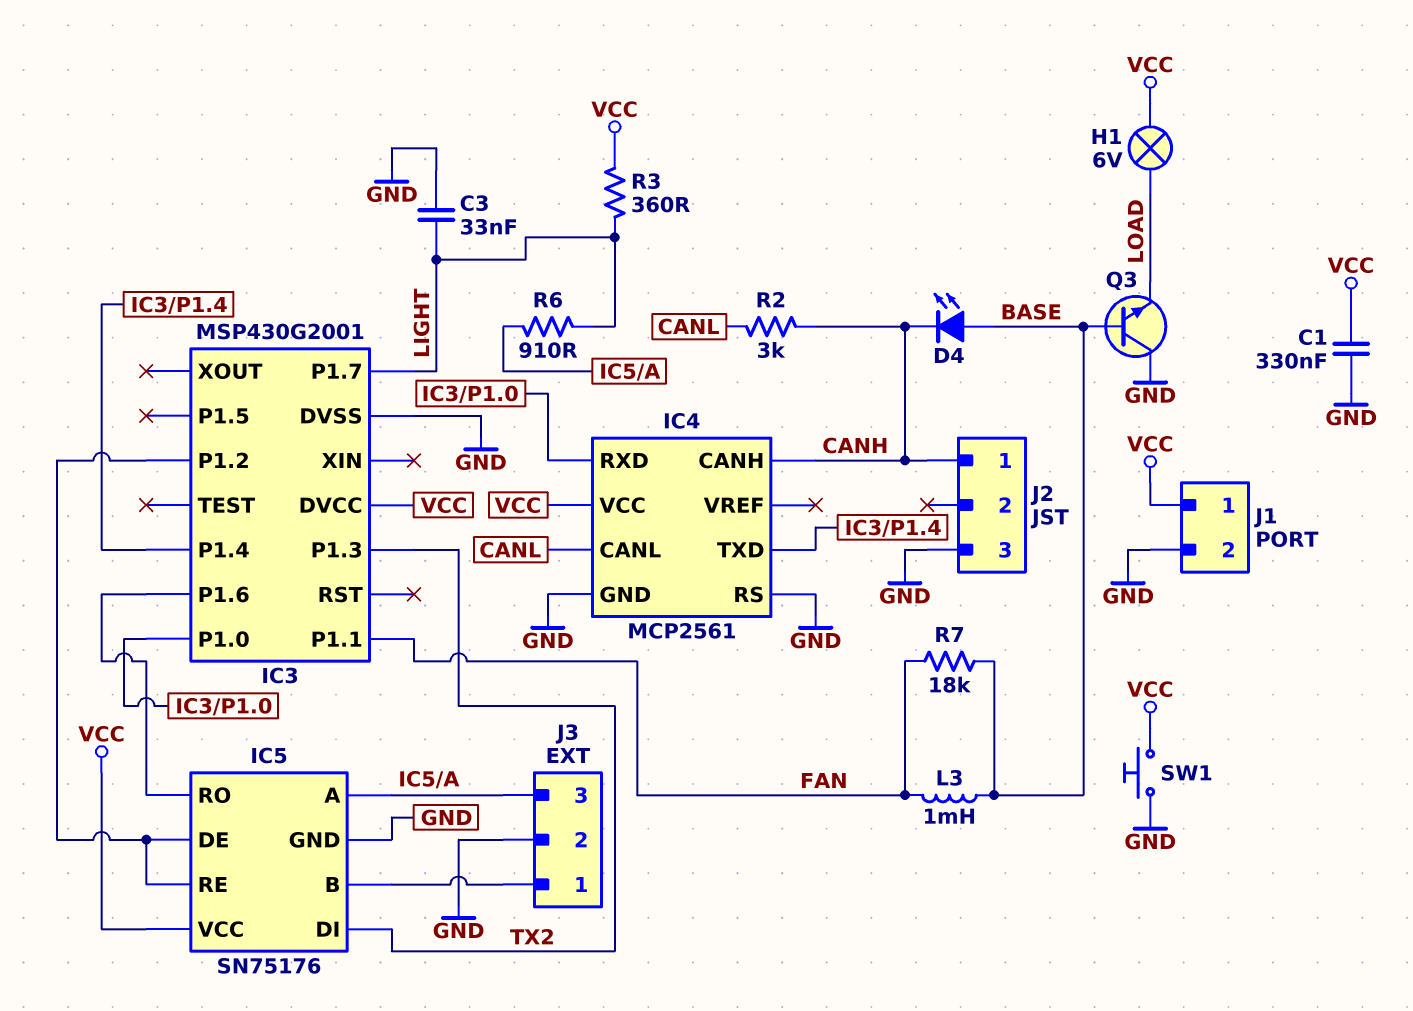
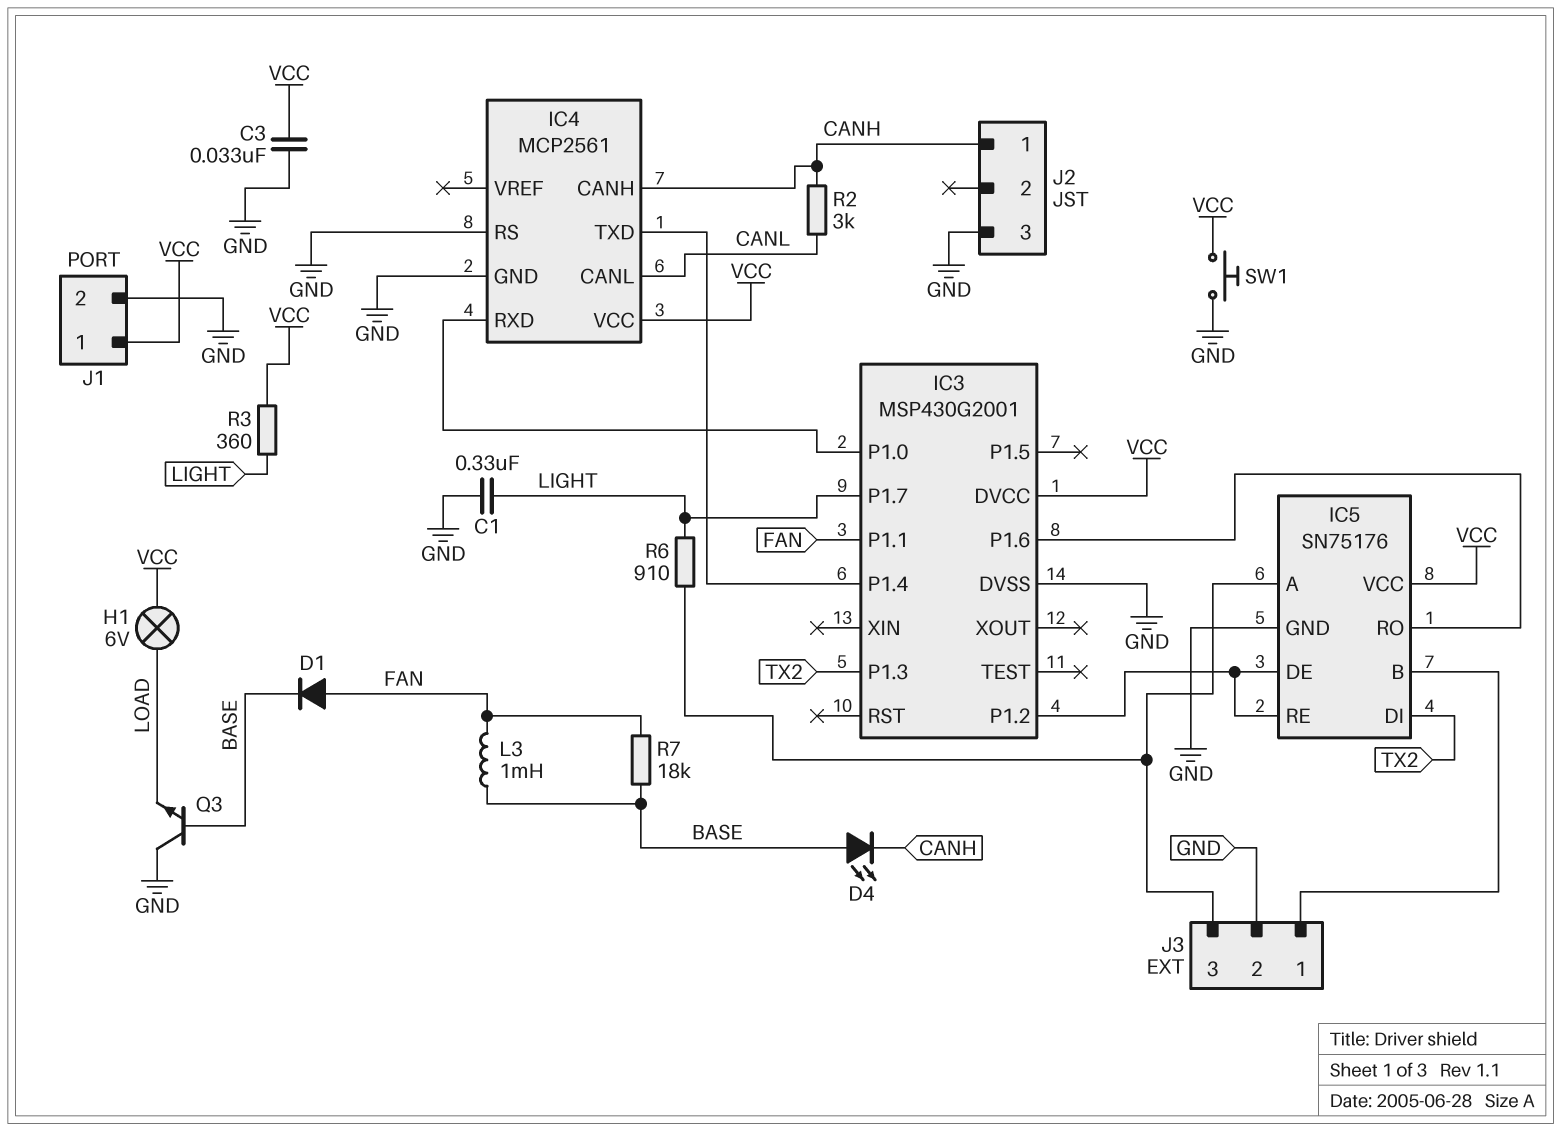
C1: 330nF (GND, VCC) -> 330nF (GND, LIGHT)
C3: 33nF (GND, LIGHT) -> 33nF (GND, VCC)
D1: none -> diode (A FAN, K BASE)

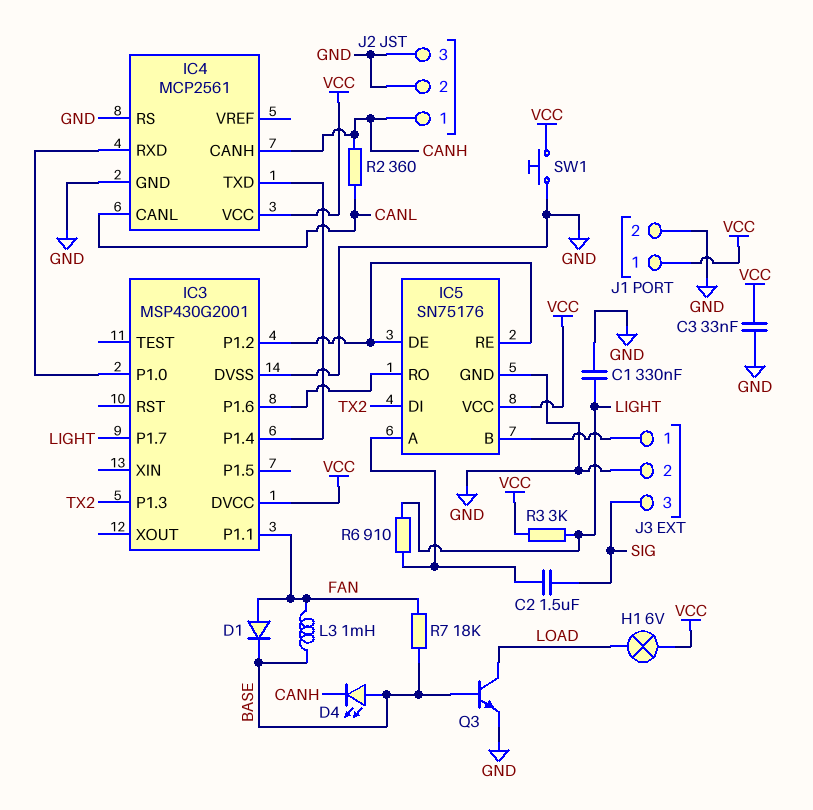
C2: none -> 1.5uF (IC5/A, SIG)
J2 pin 2: none -> GND
J3 pin 3: IC5/A -> SIG
Q3: NPN (B BASE, C GND, E LOAD) -> NPN (B BASE, C LOAD, E GND)
R2: 3k (CANH, CANL) -> 360 (CANH, CANL)
R3: 360 (LIGHT, VCC) -> 3k (LIGHT, VCC)

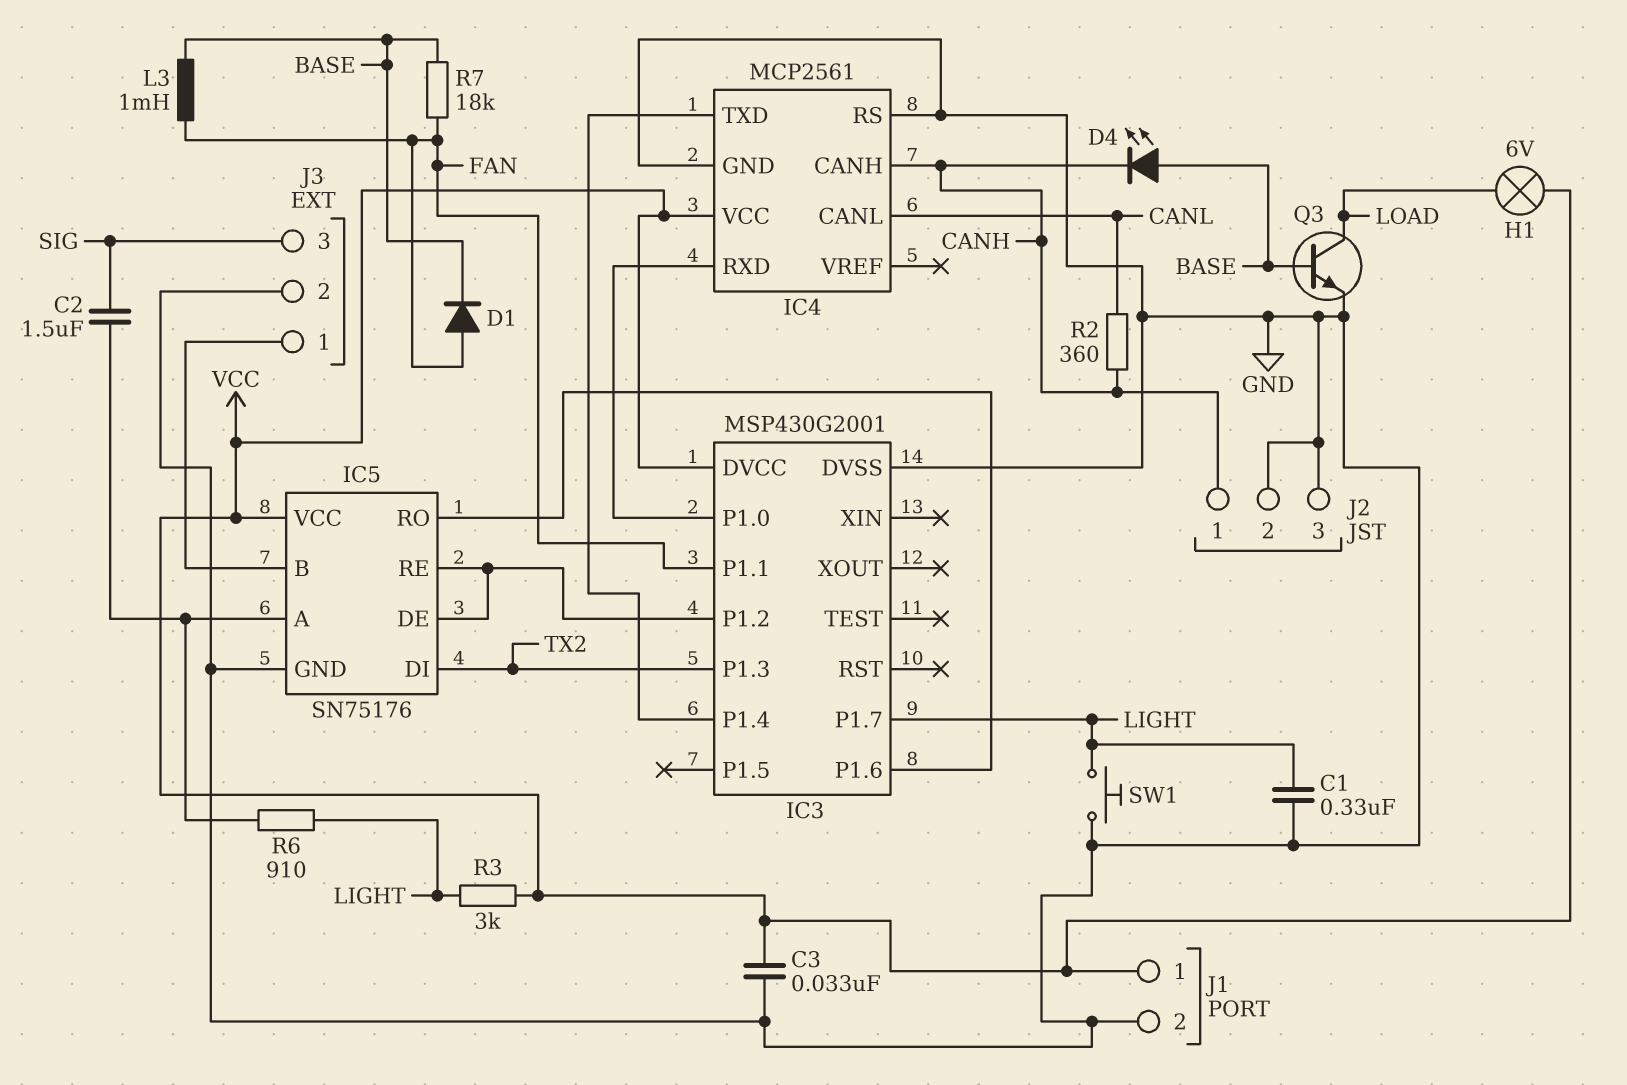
SW1: button (GND, VCC) -> button (GND, LIGHT)

